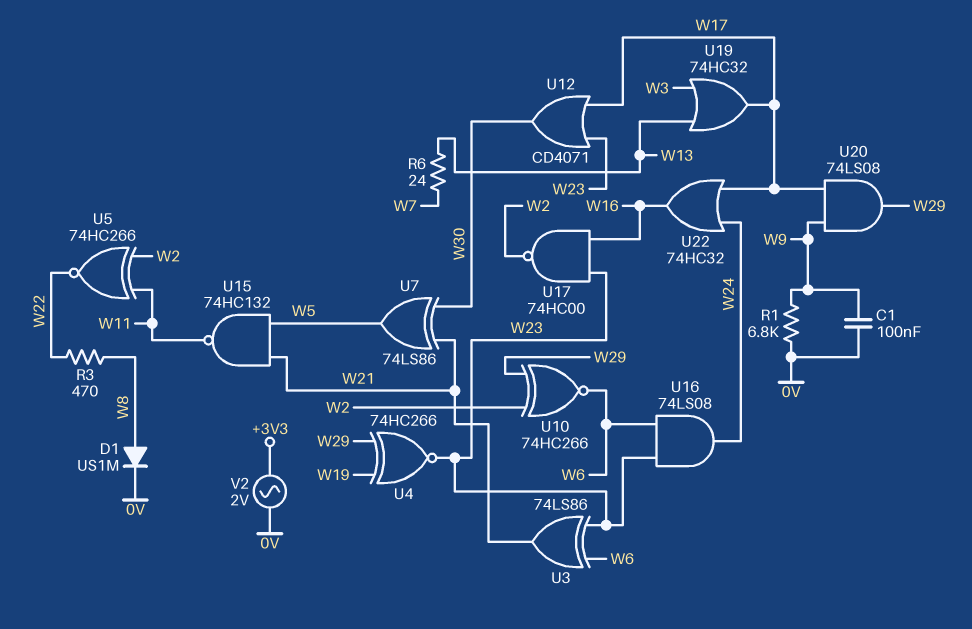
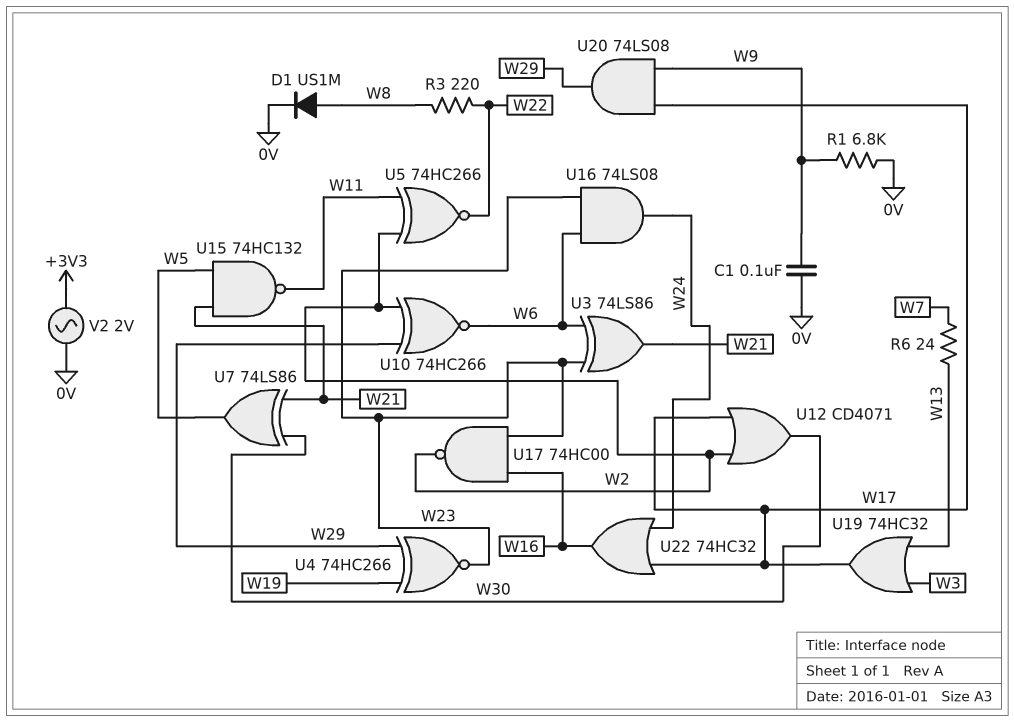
R3: 470 (W8, W22) -> 220 (W8, W22)
U12: OR CD4071 (in W17, in W23, out W30) -> OR CD4071 (in W2, in W17, out W30)

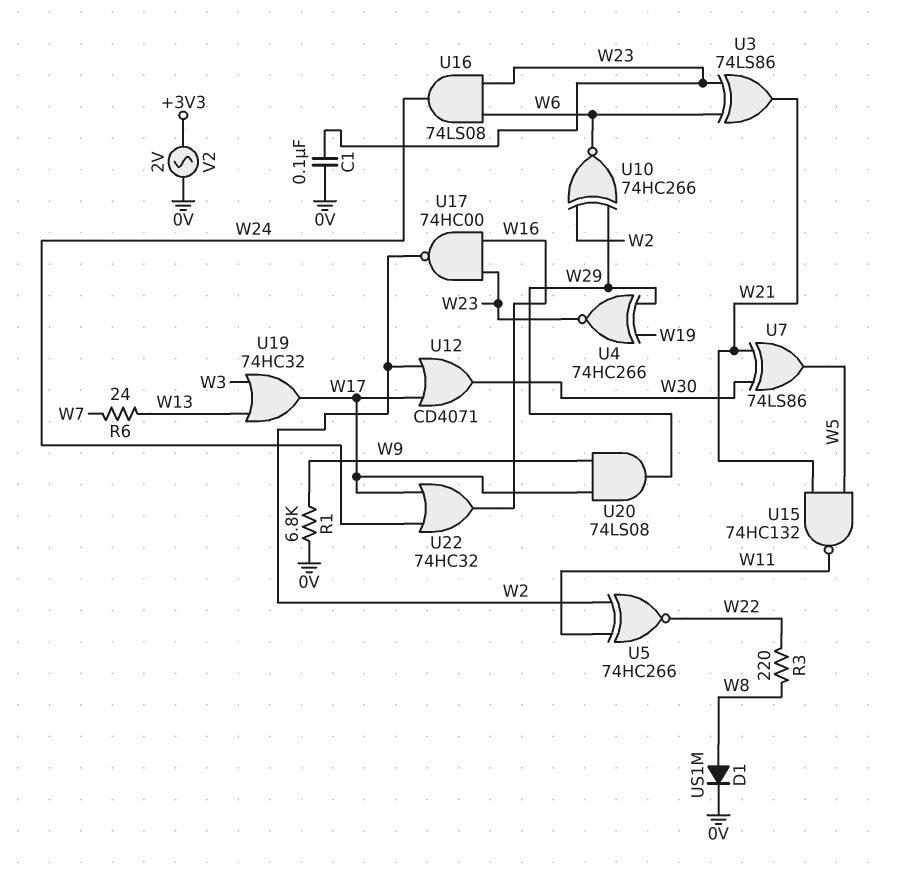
C1: 100nF (0V, W9) -> 100nF (0V, W23)

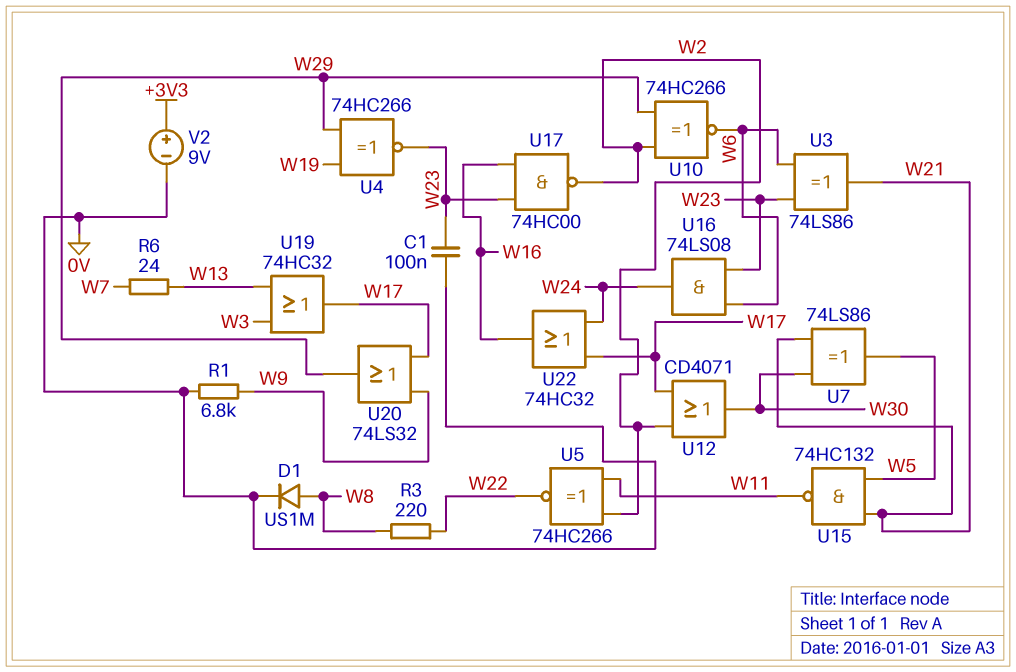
U20: AND 74LS08 (in W9, in W17, out W29) -> OR 74LS32 (in W9, in W17, out W29)
V2: AC 2V (+3V3, 0V) -> 9V (plus +3V3, minus 0V)

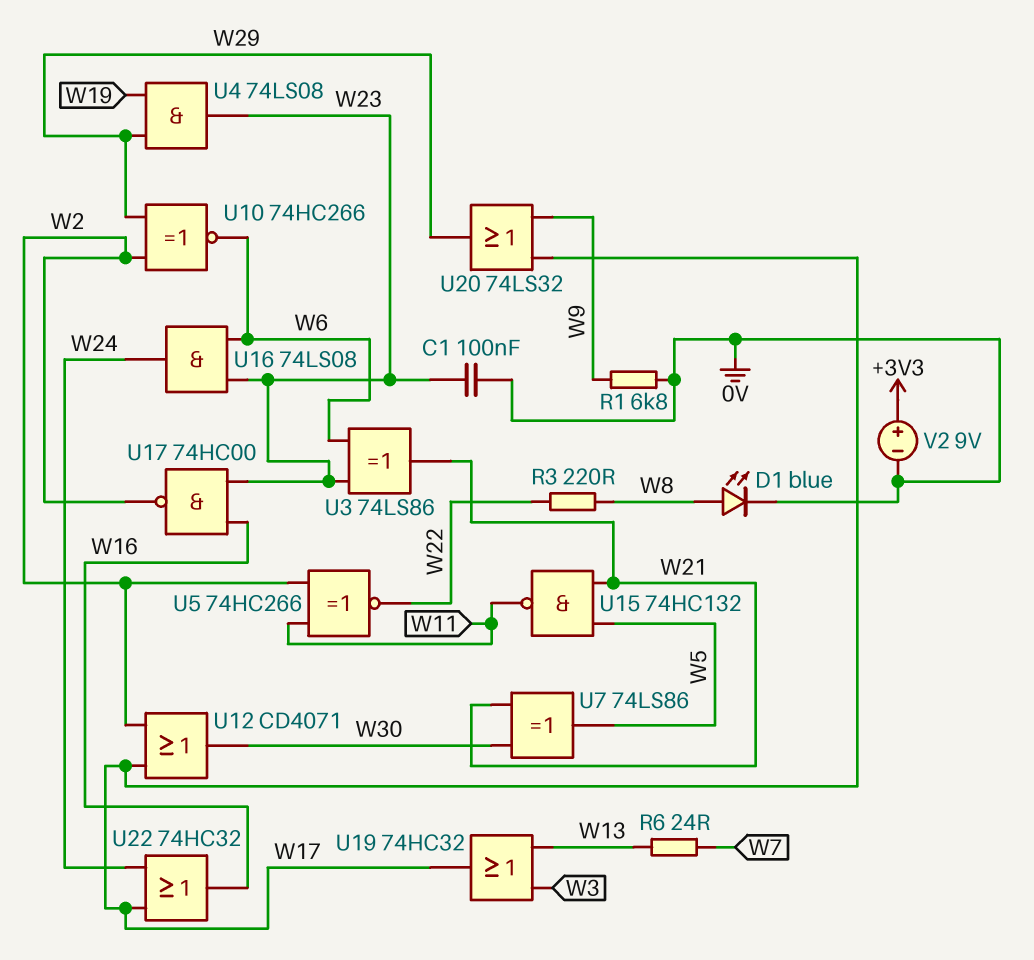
D1: diode US1M (A W8, K 0V) -> LED blue (A W8, K 0V)
U4: XNOR 74HC266 (in W19, in W29, out W23) -> AND 74LS08 (in W19, in W29, out W23)

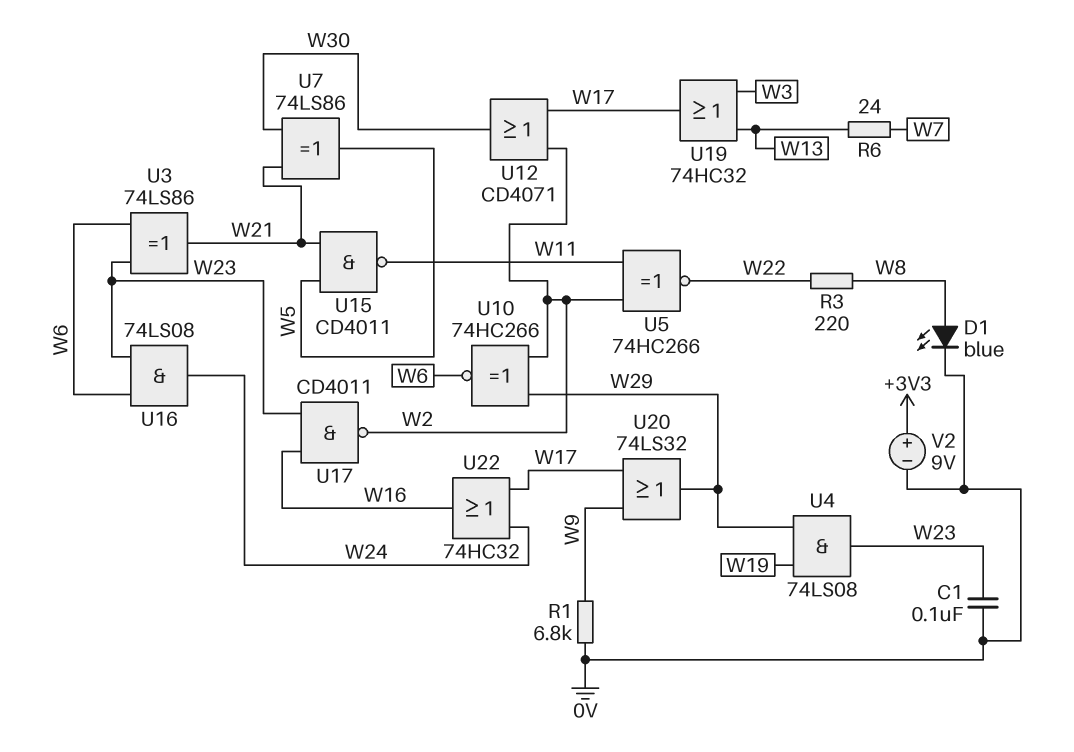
U15: NAND 74HC132 (in W5, in W21, out W11) -> NAND CD4011 (in W5, in W21, out W11)
U17: NAND 74HC00 (in W16, in W23, out W2) -> NAND CD4011 (in W16, in W23, out W2)

